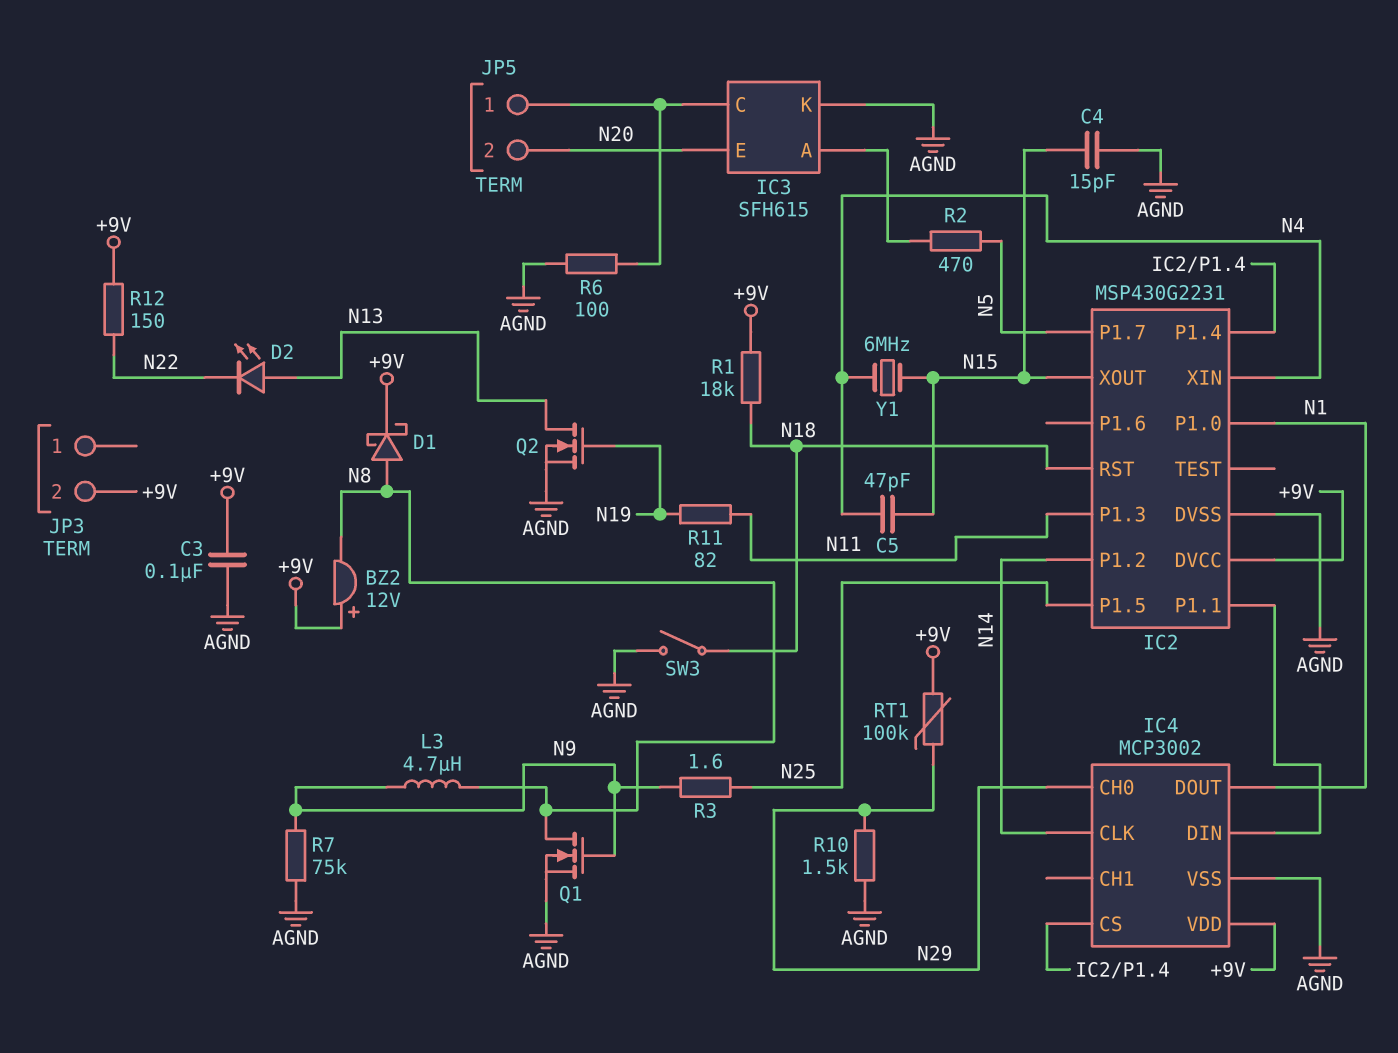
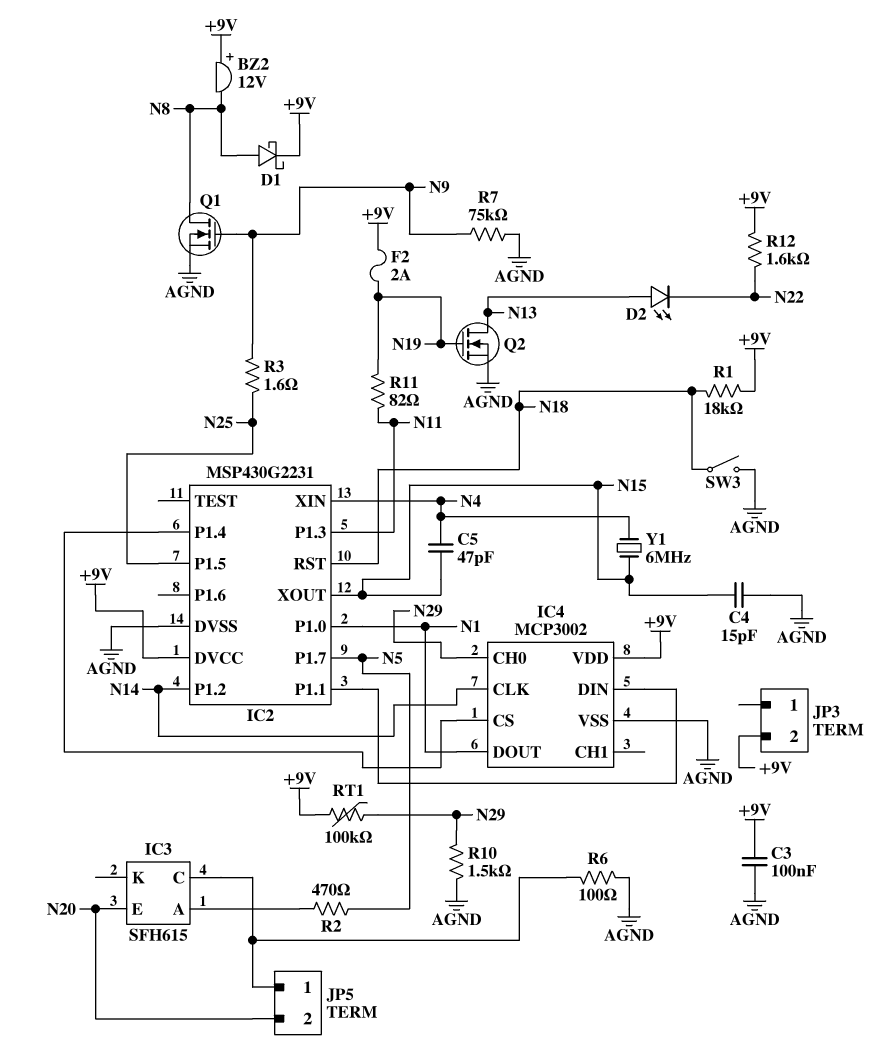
F2: none -> 2A (+9V, N19)
IC3 pin K: AGND -> none
L3: 4.7uH (N8, N9) -> none
R12: 150 (+9V, N22) -> 1.6k (+9V, N22)

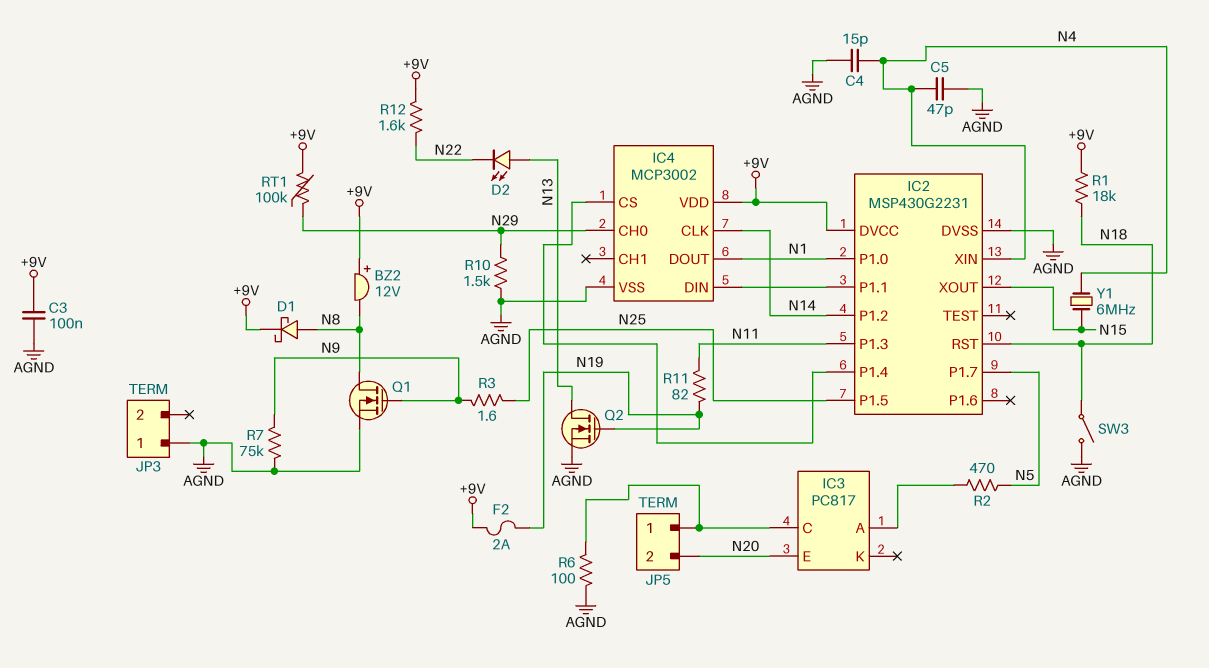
C4: 15pF (AGND, N15) -> 15pF (AGND, N4)
C5: 47pF (N4, N15) -> 47pF (AGND, N4)
IC3: SFH615 -> PC817
JP3 pin 1: none -> AGND
JP3 pin 2: +9V -> none

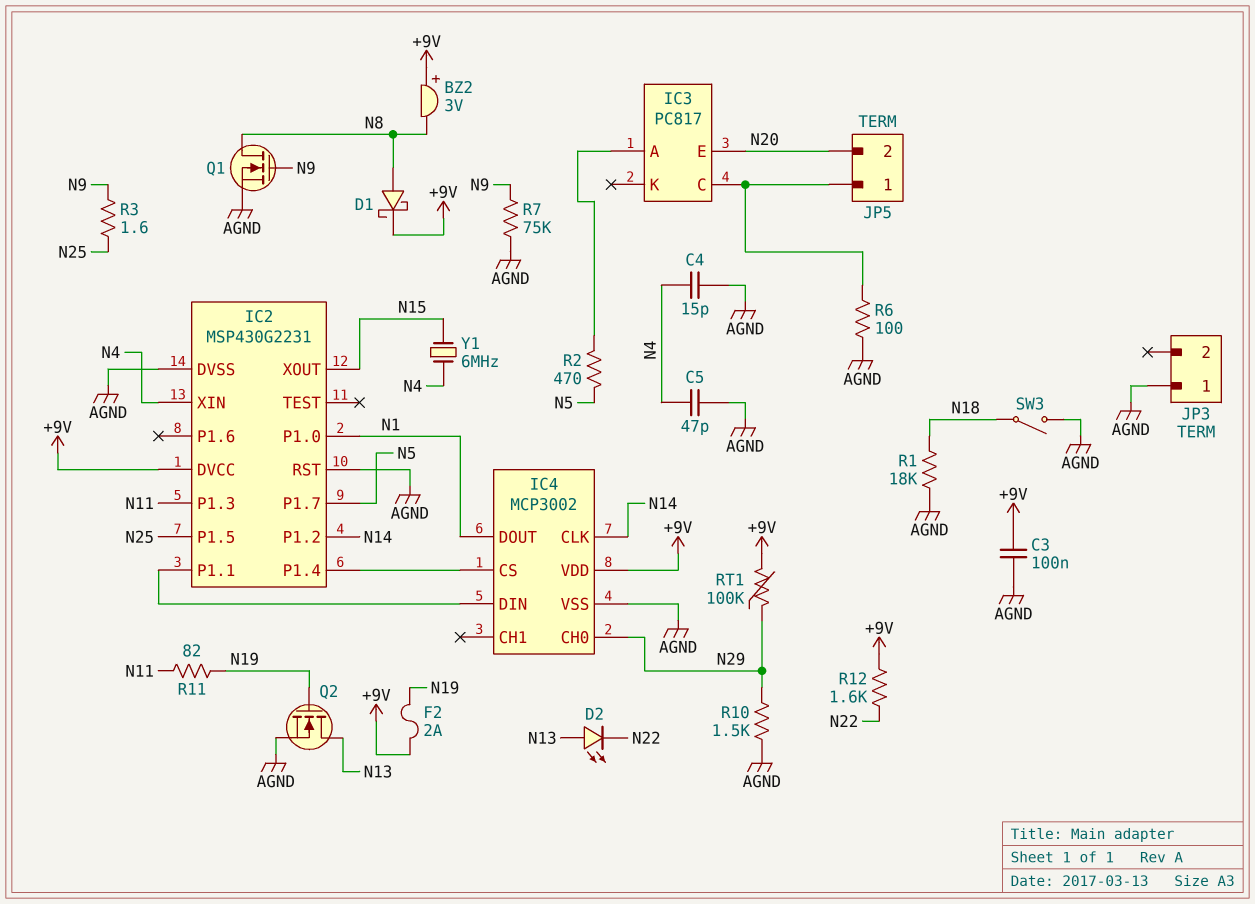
BZ2: buzzer 12V (plus +9V, minus N8) -> buzzer 3V (plus +9V, minus N8)
IC2 pin RST: N18 -> AGND
R1: 18k (+9V, N18) -> 18k (AGND, N18)

